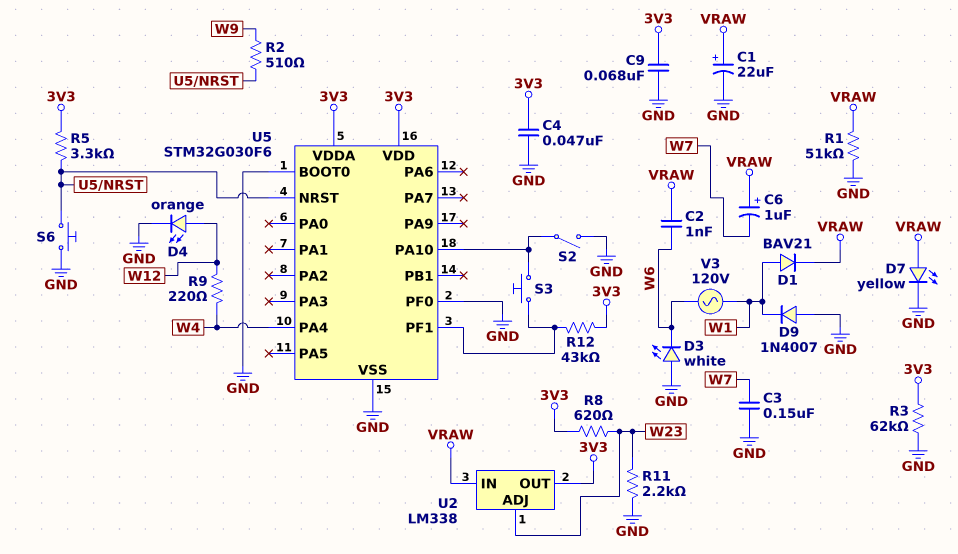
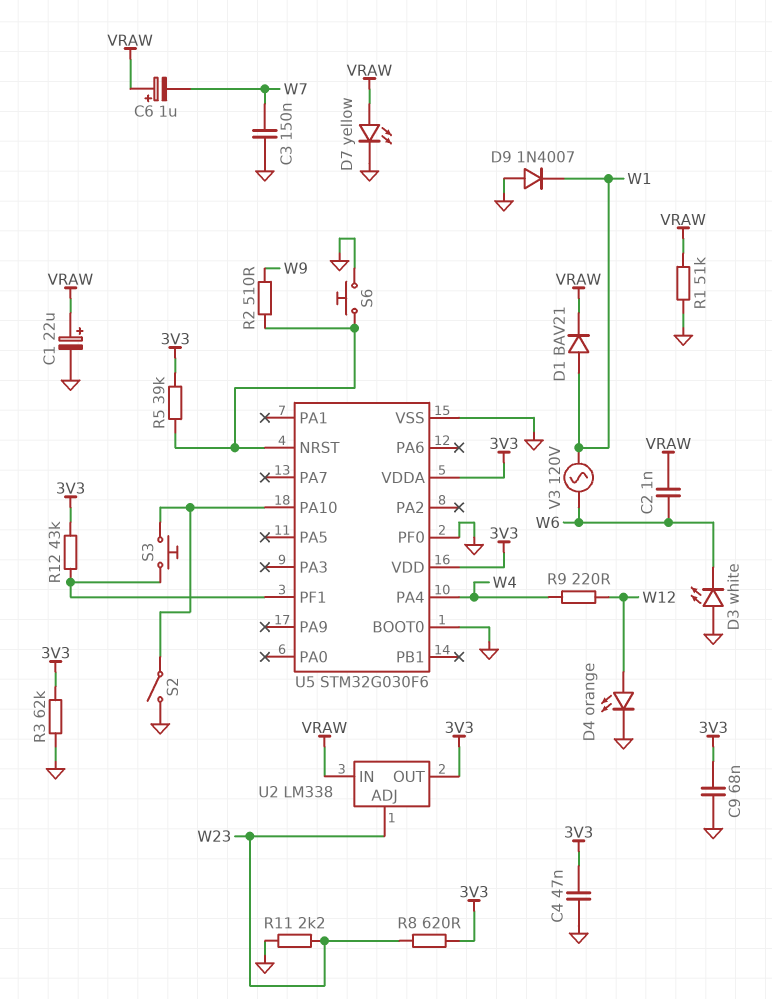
R5: 3.3k (3V3, U5/NRST) -> 39k (3V3, U5/NRST)

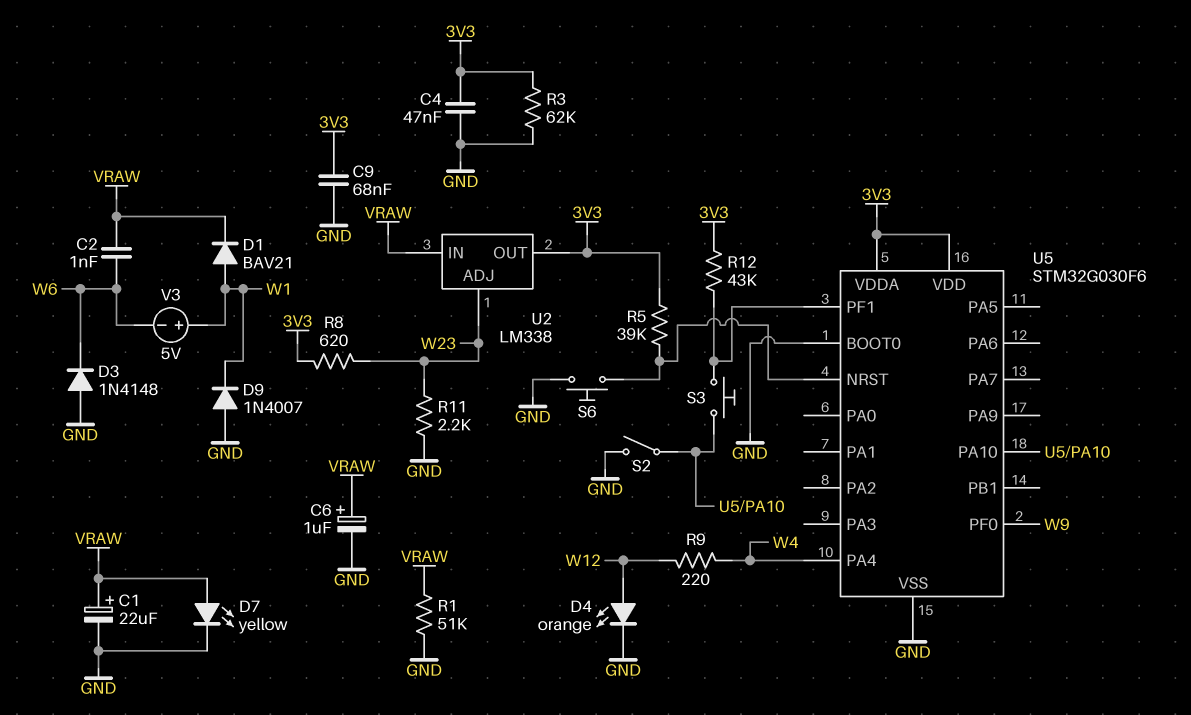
C3: 150nF (GND, W7) -> none
C6: 1uF (plus VRAW, minus W7) -> 1uF (plus VRAW, minus GND)
D3: LED white (A GND, K W6) -> diode 1N4148 (A GND, K W6)
R2: 510 (U5/NRST, W9) -> none
U5 pin PF0: GND -> W9
V3: AC 120V (W1, W6) -> 5V (plus W1, minus W6)

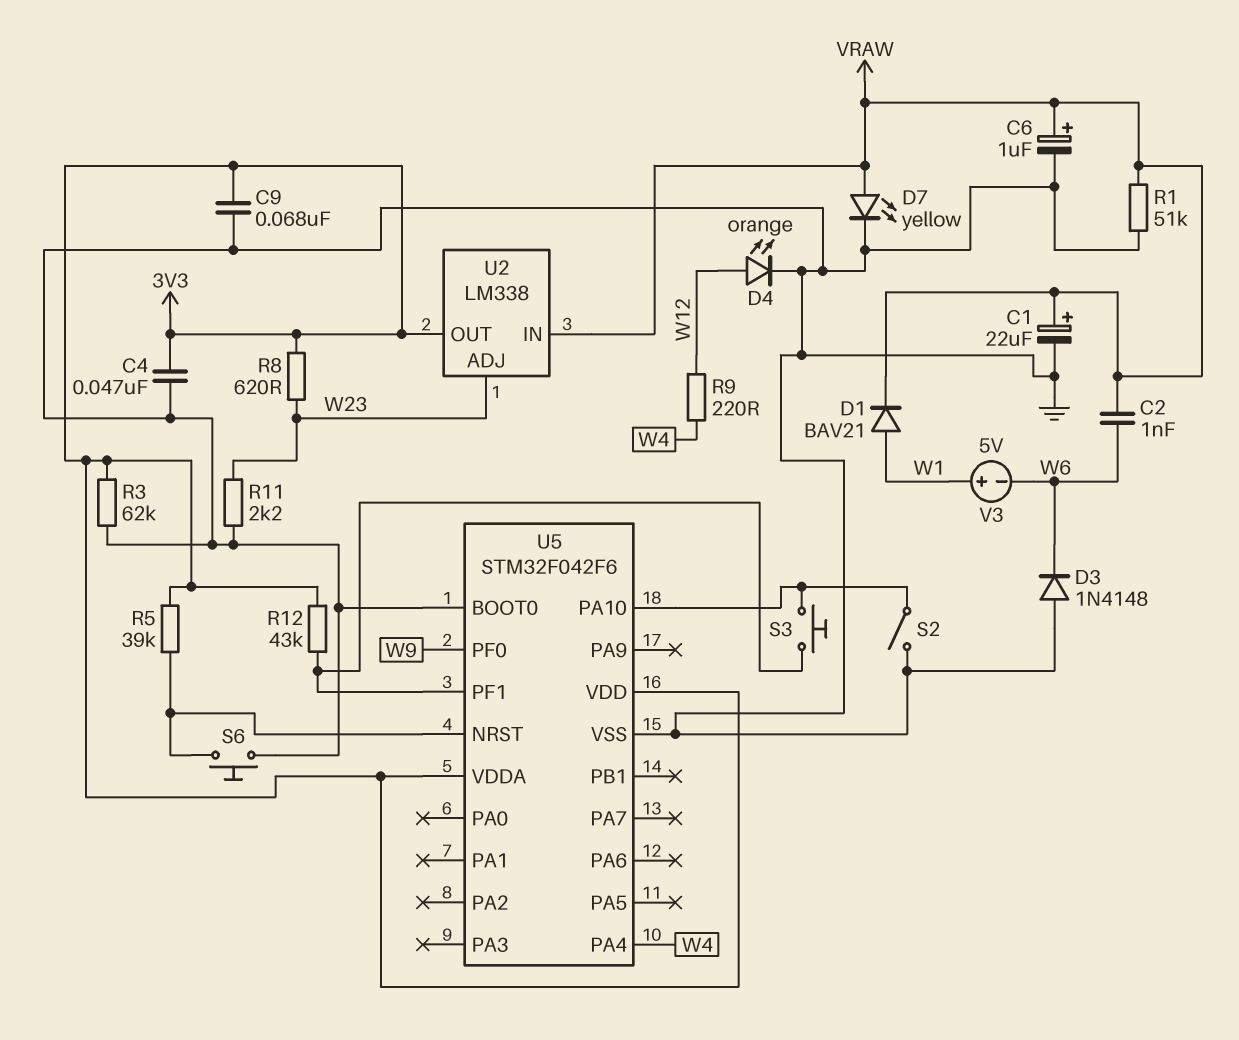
D9: diode 1N4007 (A GND, K W1) -> none
U5: STM32G030F6 -> STM32F042F6

